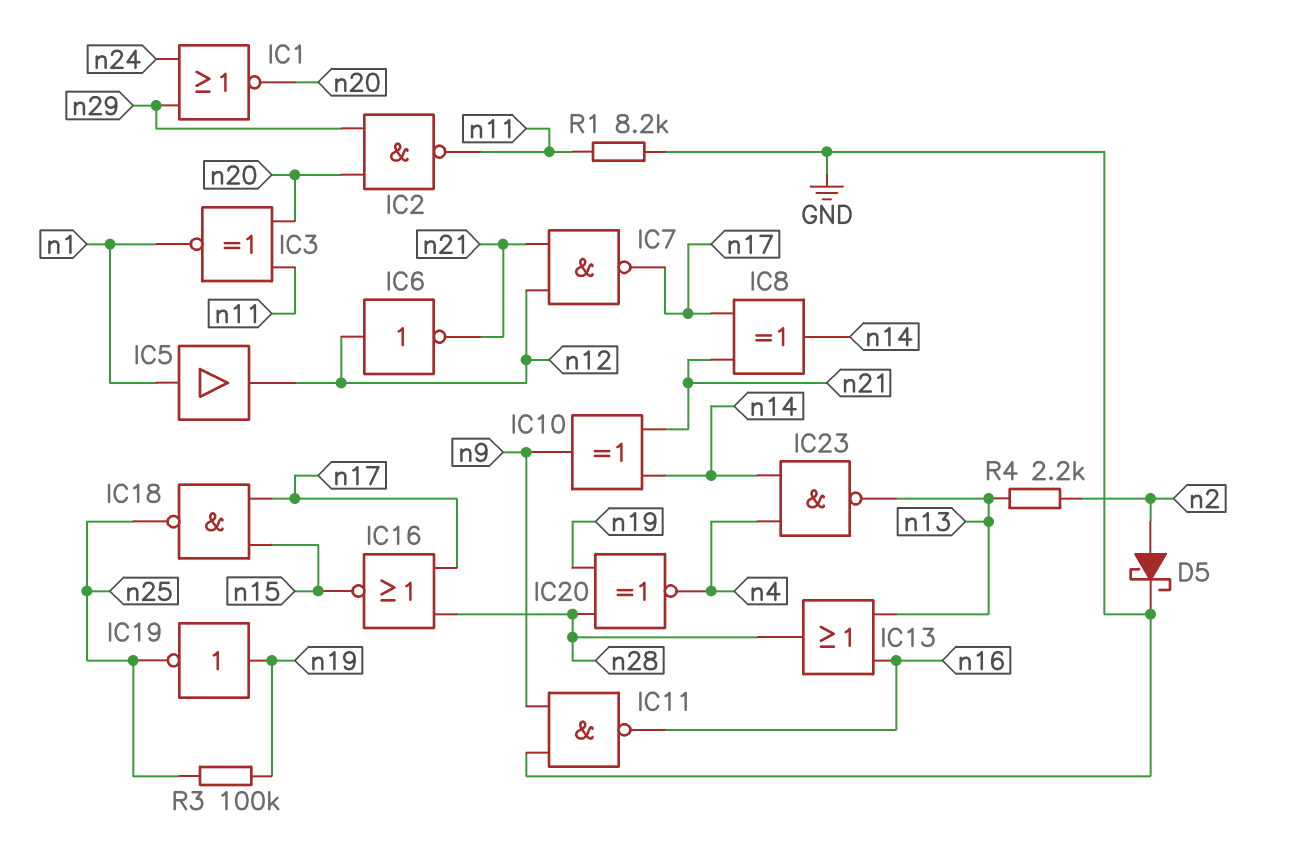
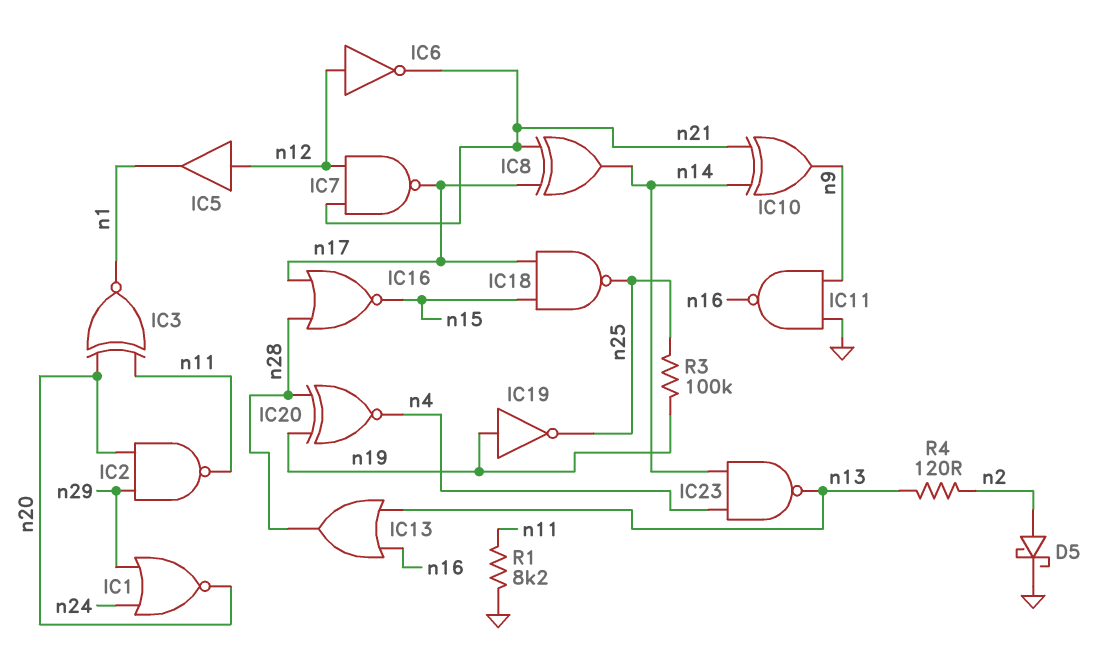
IC5: buffer (in n1, out n12) -> buffer (in n12, out n1)
R4: 2.2k (n2, n13) -> 120 (n2, n13)

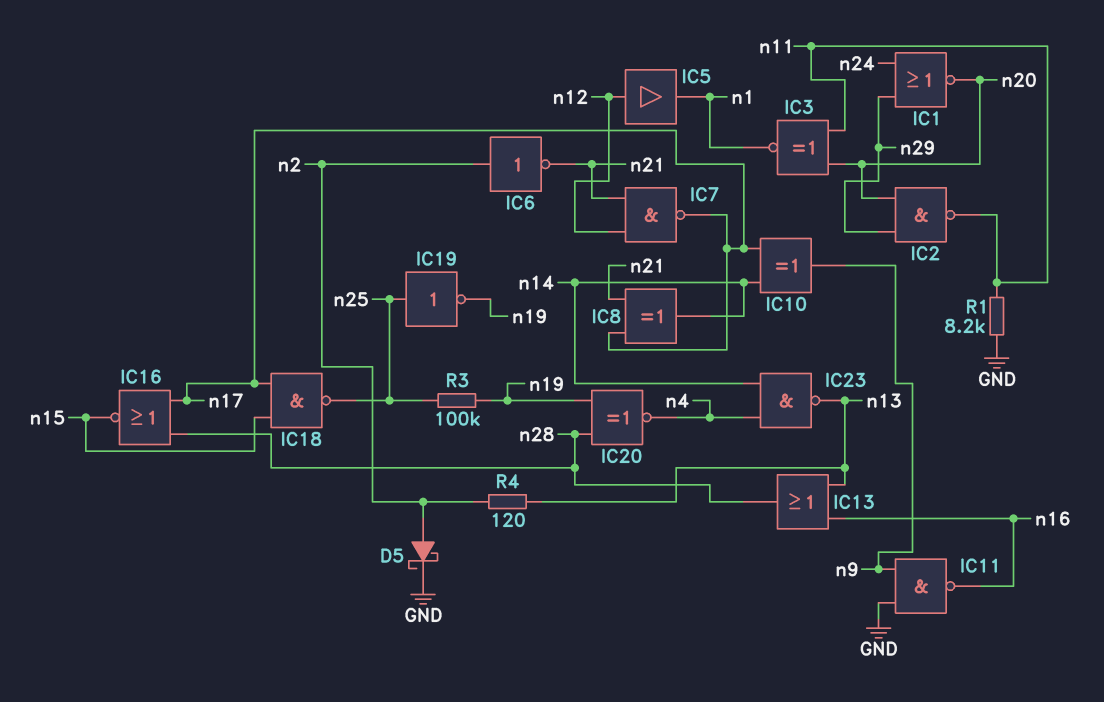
IC6: NOT (in n12, out n21) -> NOT (in n2, out n21)
IC10: XOR (in n14, in n21, out n9) -> XOR (in n14, in n17, out n9)
IC19: NOT (in n19, out n25) -> NOT (in n25, out n19)

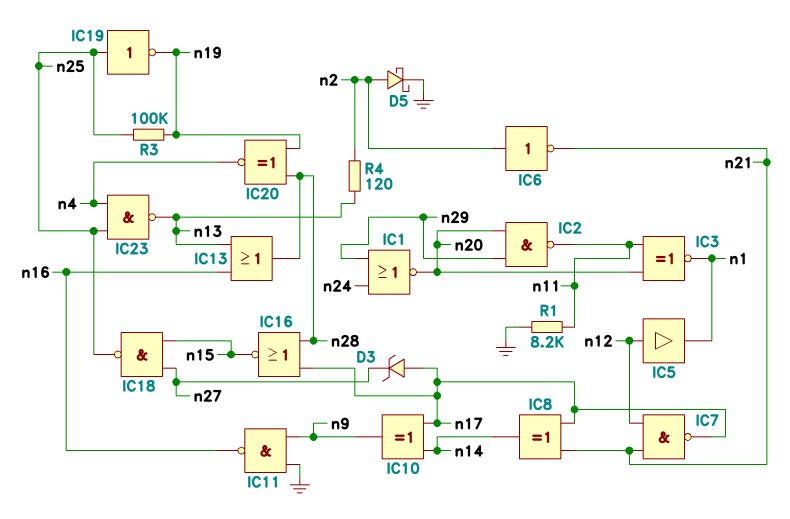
D3: none -> zener (A n17, K n27)
IC18: NAND (in n15, in n17, out n25) -> NAND (in n15, in n27, out n25)
IC23: NAND (in n4, in n14, out n13) -> NAND (in n4, in n25, out n13)

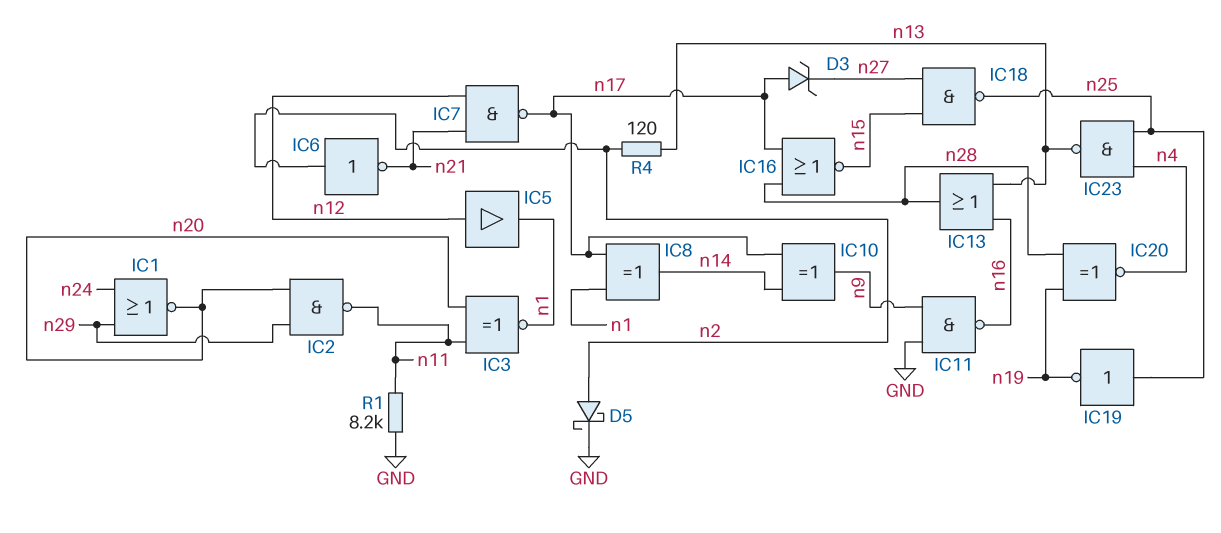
IC8: XOR (in n17, in n21, out n14) -> XOR (in n1, in n17, out n14)
R3: 100k (n19, n25) -> none

